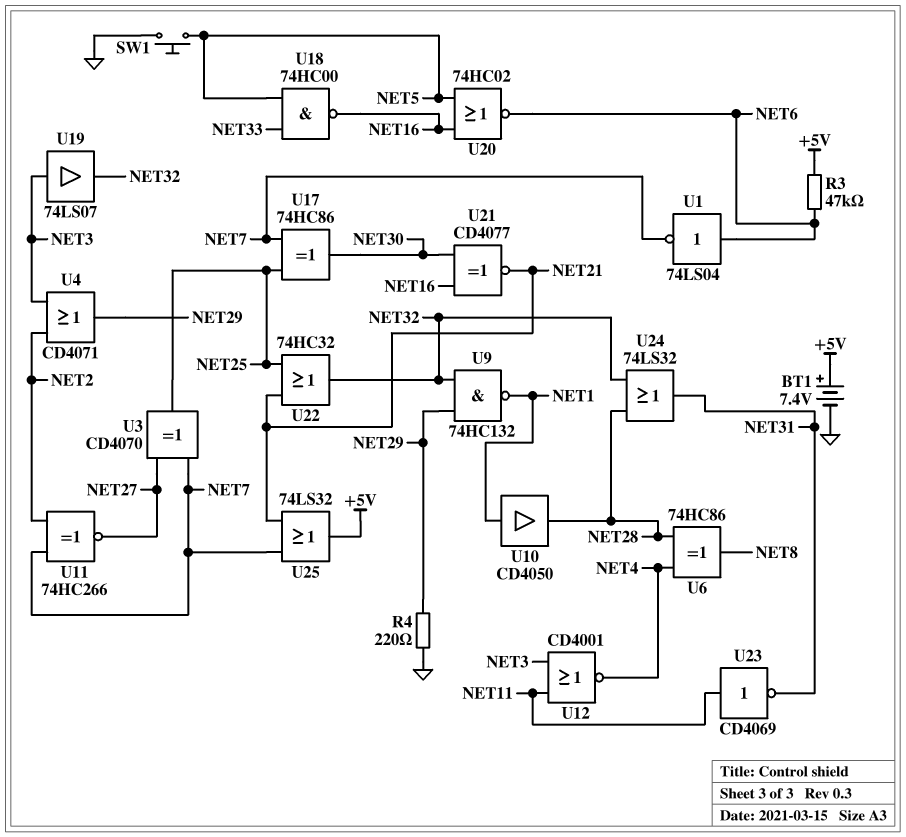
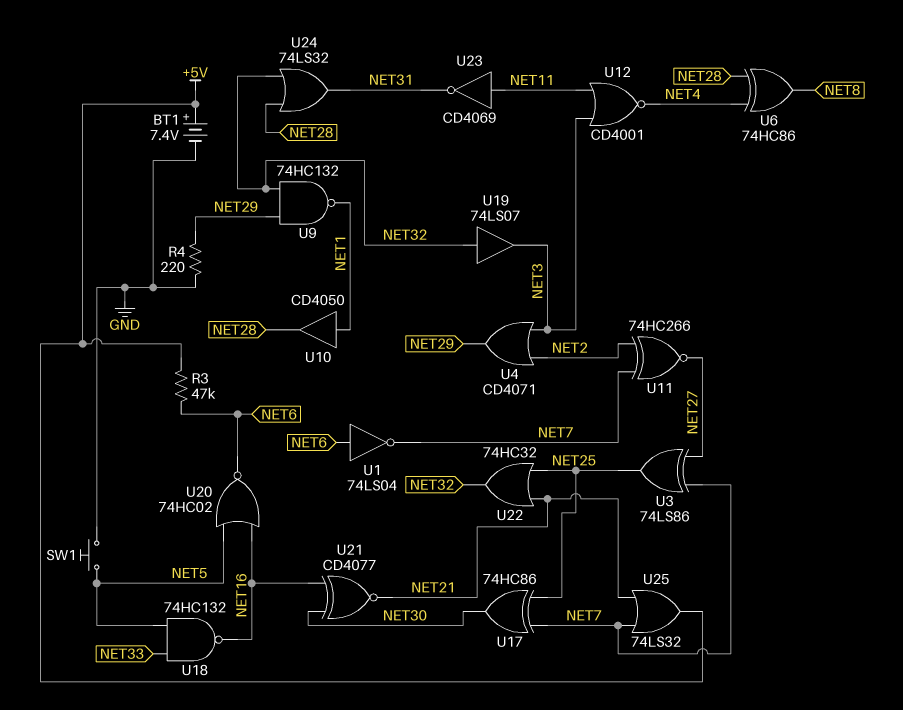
U3: XOR CD4070 (in NET7, in NET27, out NET25) -> XOR 74LS86 (in NET7, in NET27, out NET25)
U18: NAND 74HC00 (in NET5, in NET33, out NET16) -> NAND 74HC132 (in NET5, in NET33, out NET16)
U19: buffer 74LS07 (in NET3, out NET32) -> buffer 74LS07 (in NET32, out NET3)

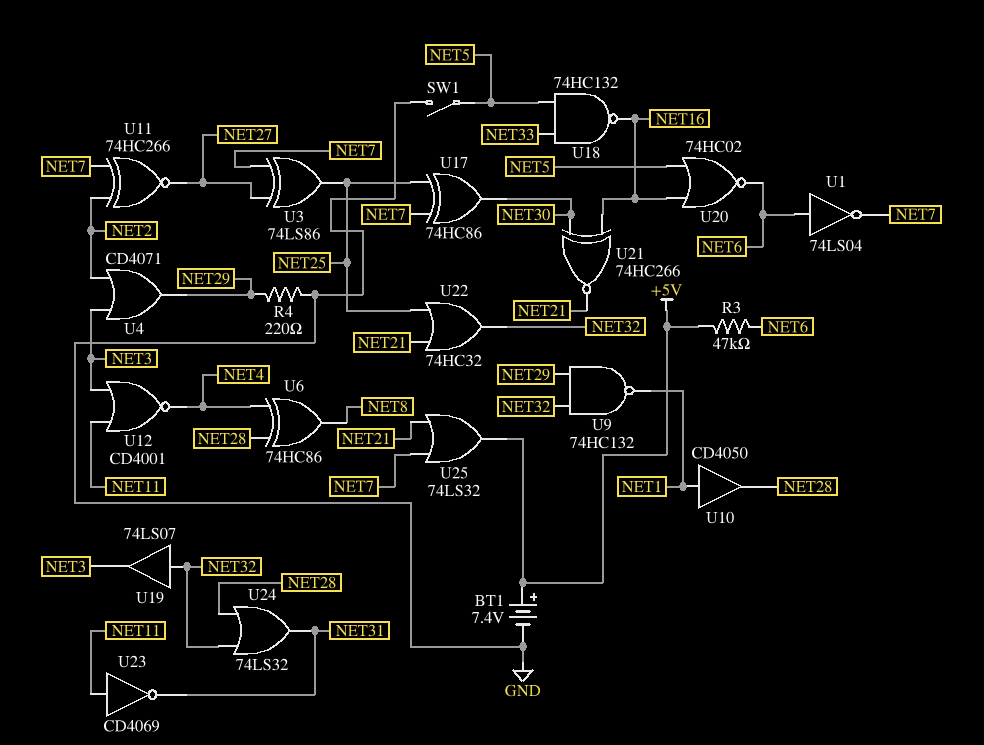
SW1: button (GND, NET5) -> switch (GND, NET5)
U21: XNOR CD4077 (in NET16, in NET30, out NET21) -> XNOR 74HC266 (in NET16, in NET30, out NET21)

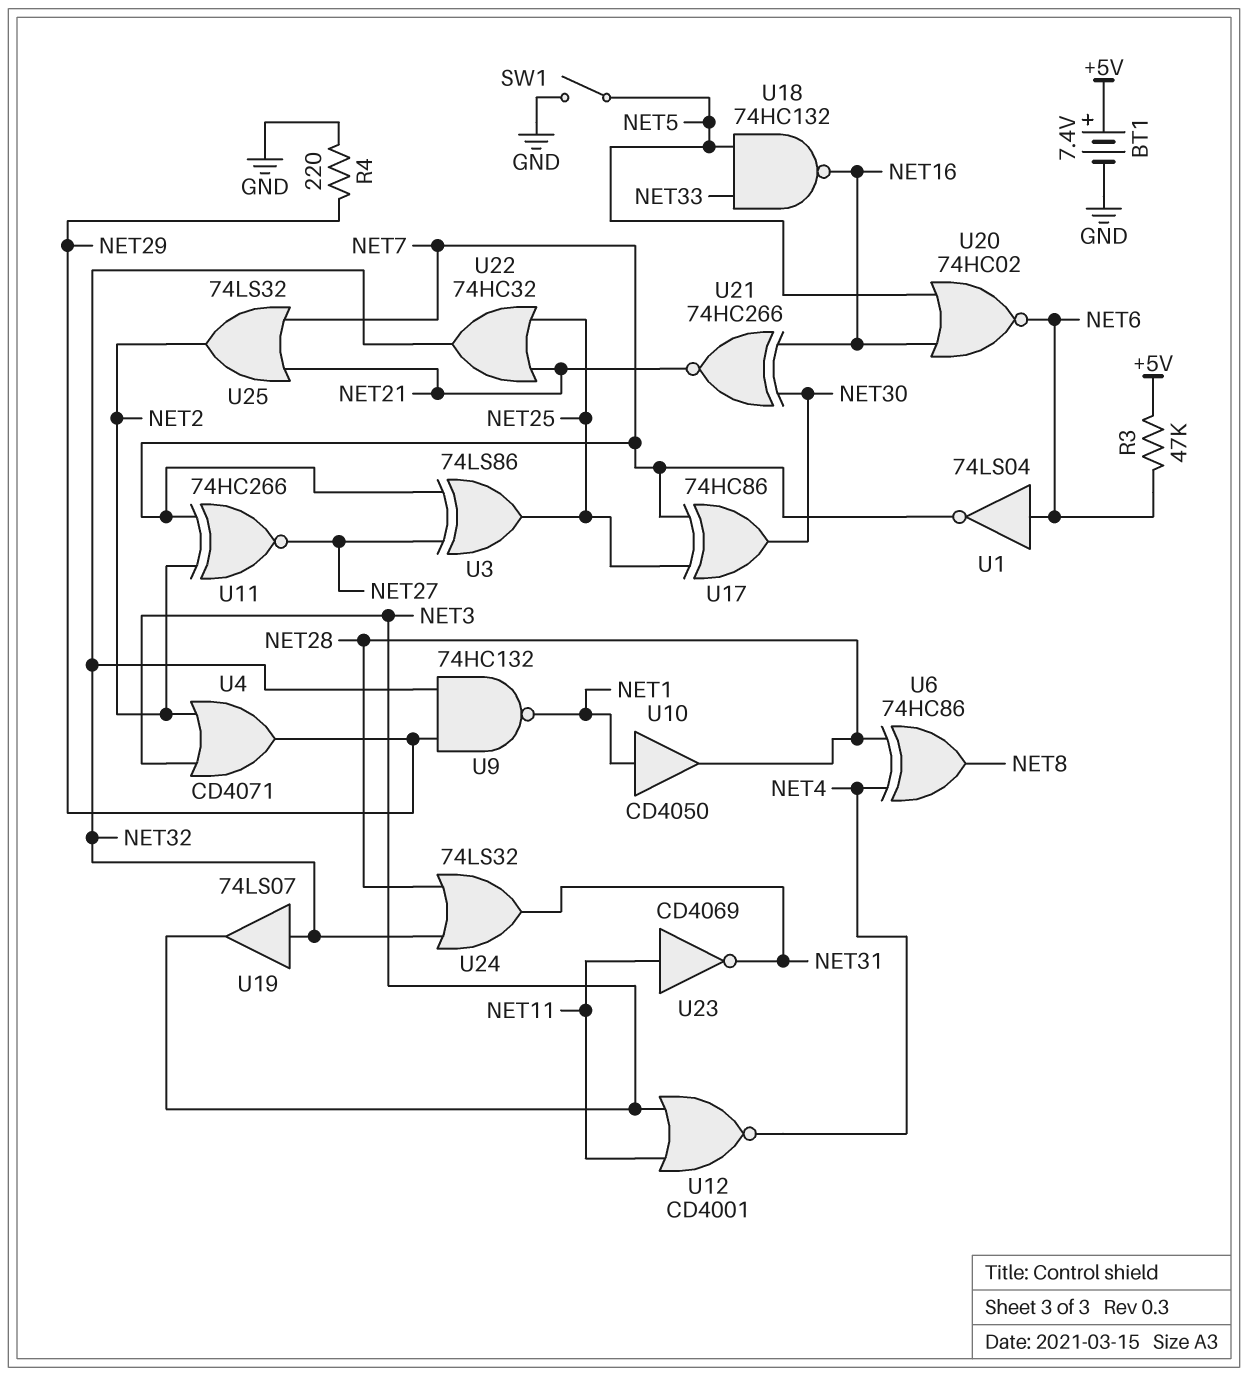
U25: OR 74LS32 (in NET7, in NET21, out +5V) -> OR 74LS32 (in NET7, in NET21, out NET2)

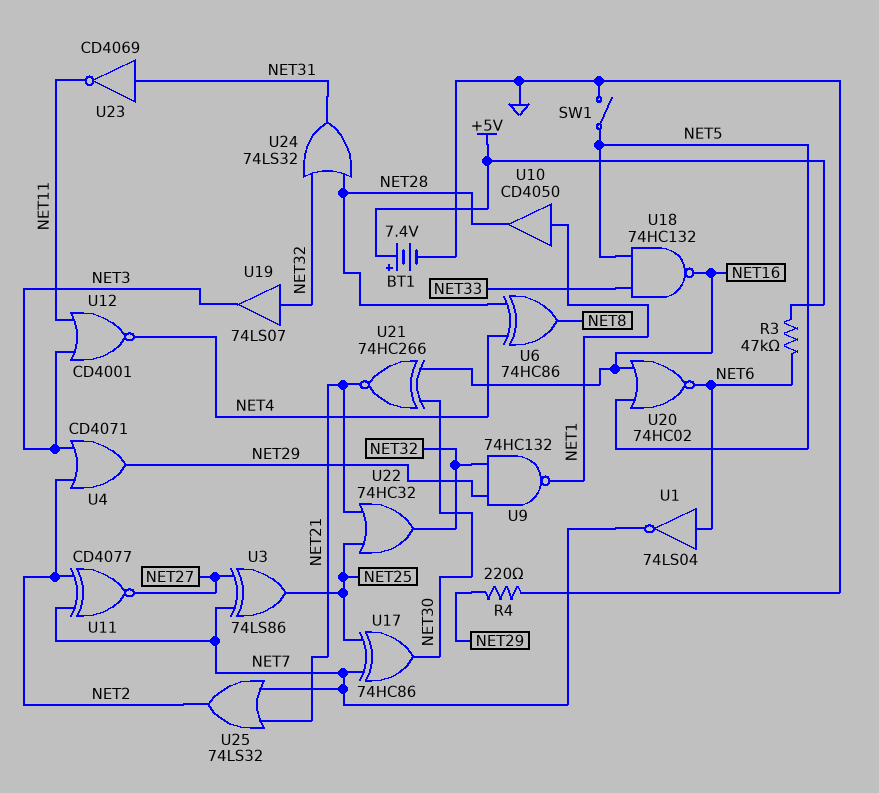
U11: XNOR 74HC266 (in NET2, in NET7, out NET27) -> XNOR CD4077 (in NET2, in NET7, out NET27)
U23: NOT CD4069 (in NET11, out NET31) -> NOT CD4069 (in NET31, out NET11)

